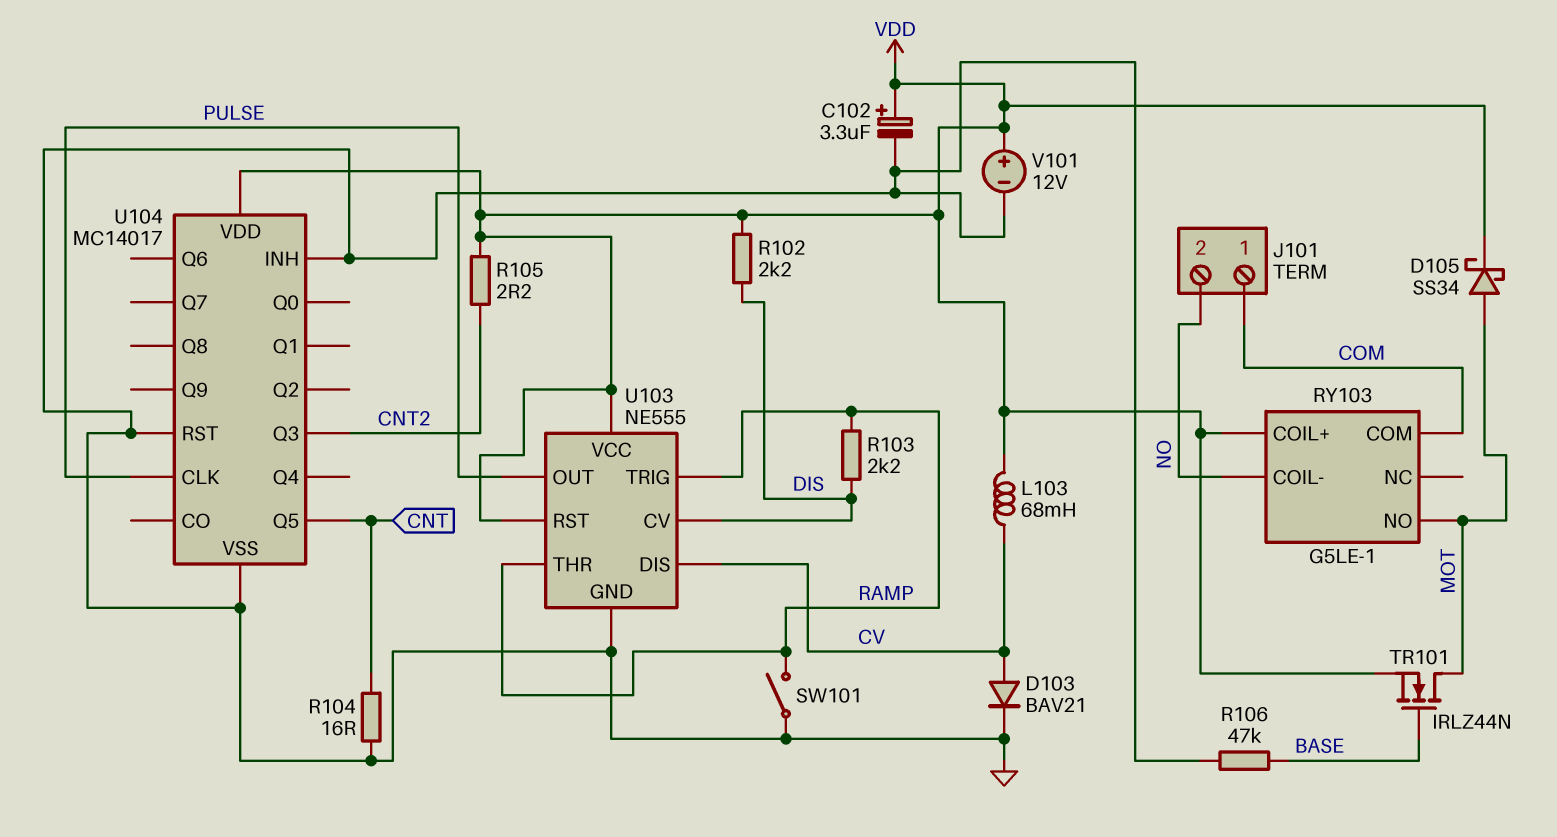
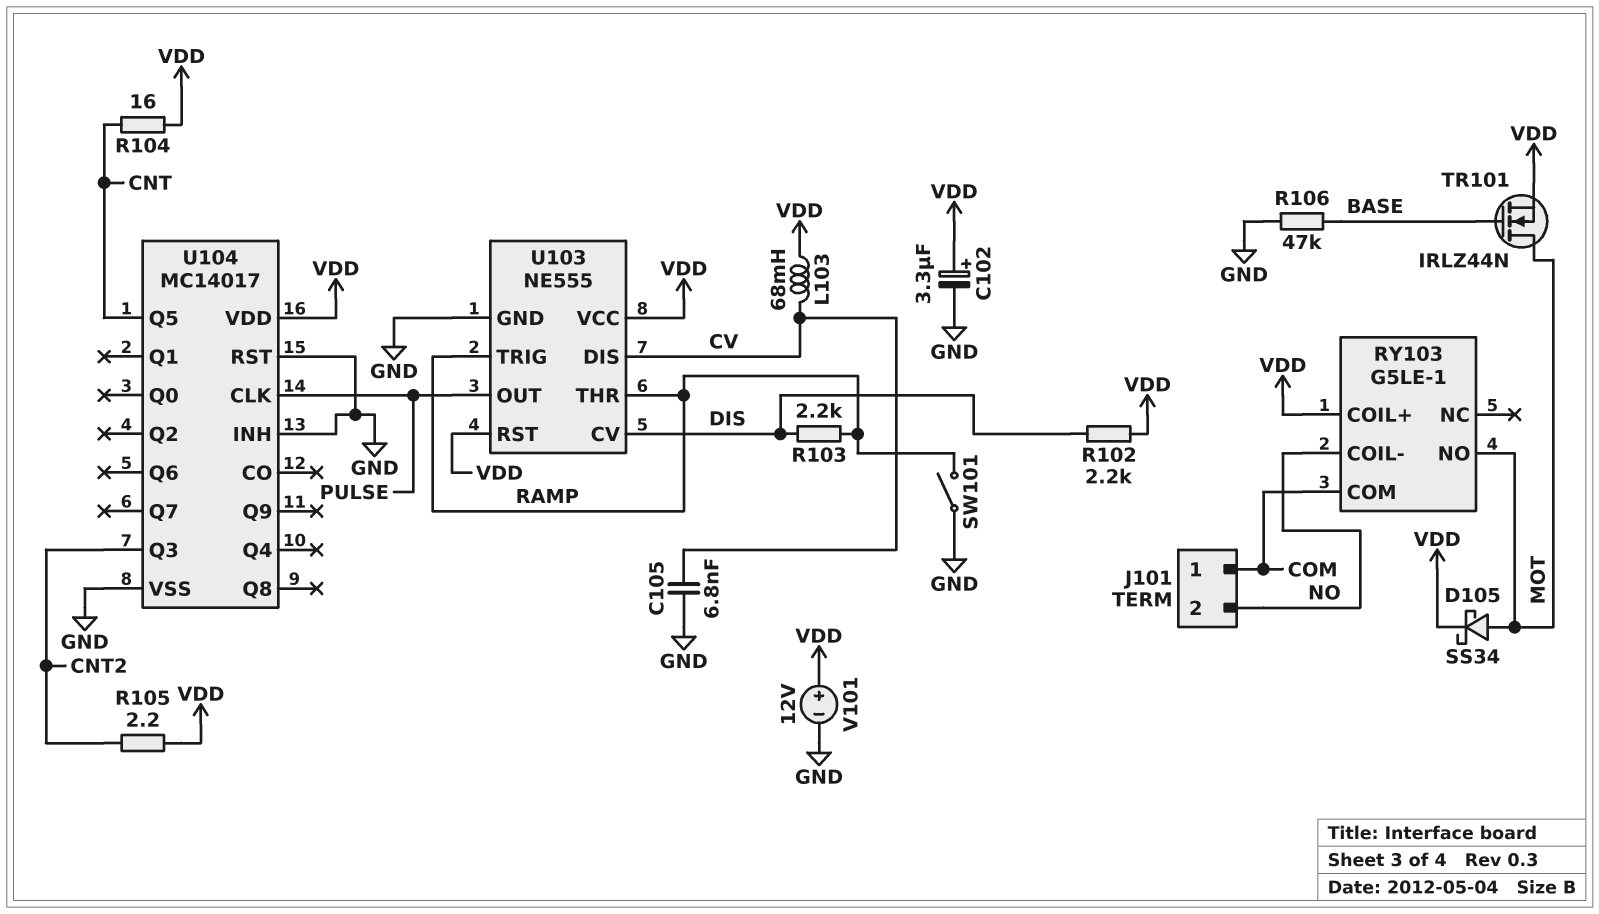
C105: none -> 6.8nF (CV, GND)
D103: diode BAV21 (A CV, K GND) -> none
R104: 16 (CNT, GND) -> 16 (CNT, VDD)

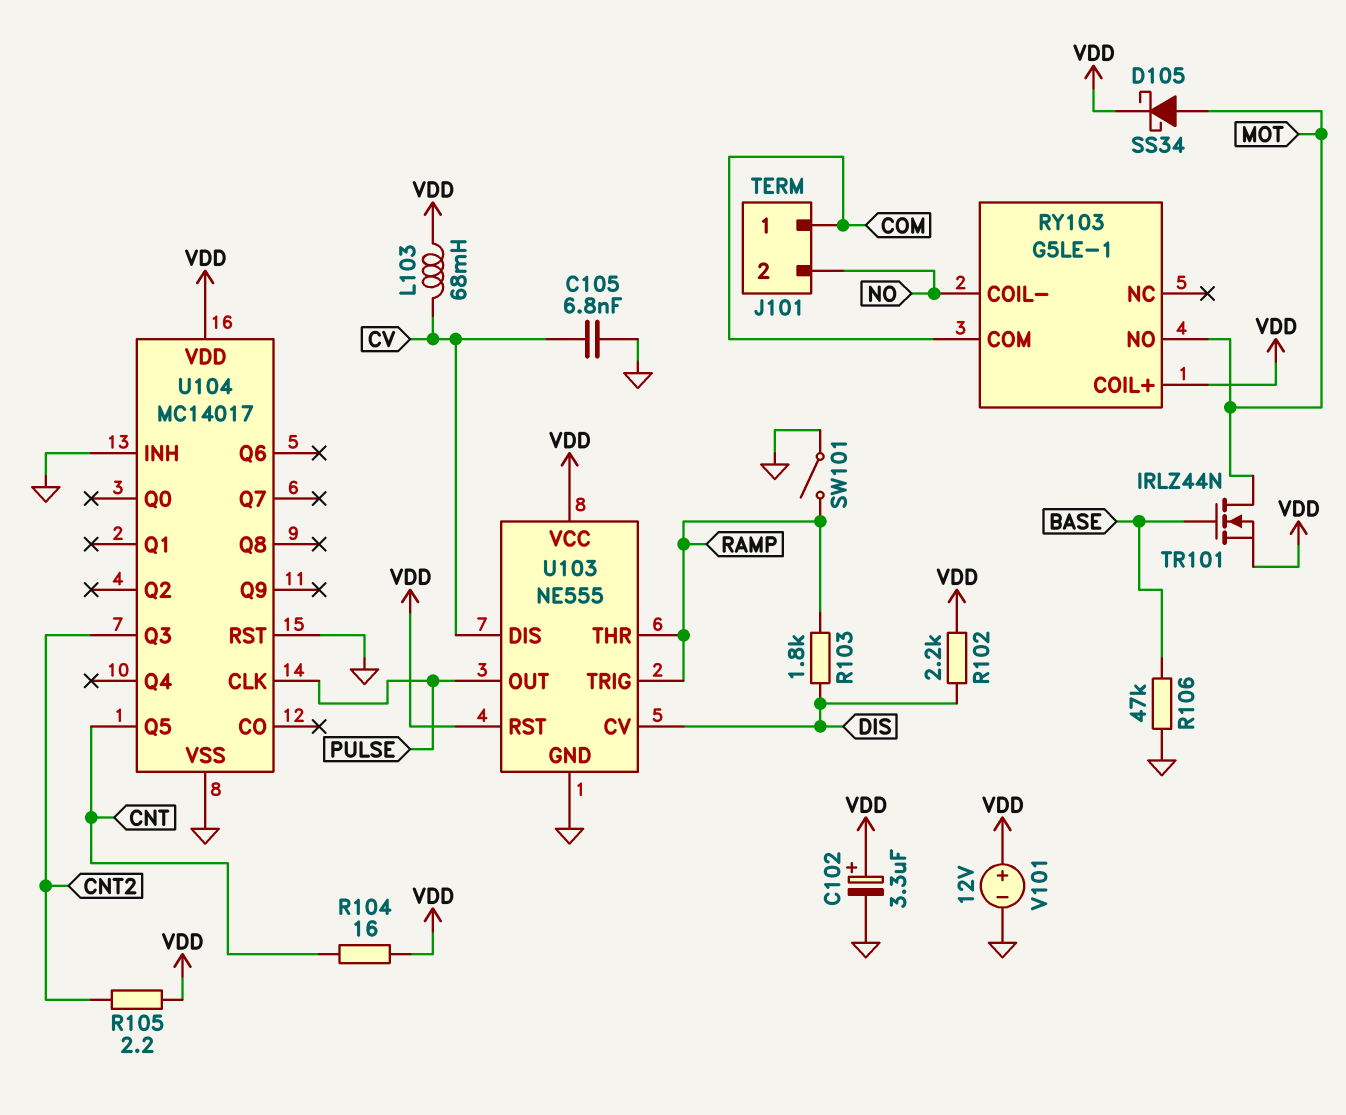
R103: 2.2k (DIS, RAMP) -> 1.8k (DIS, RAMP)

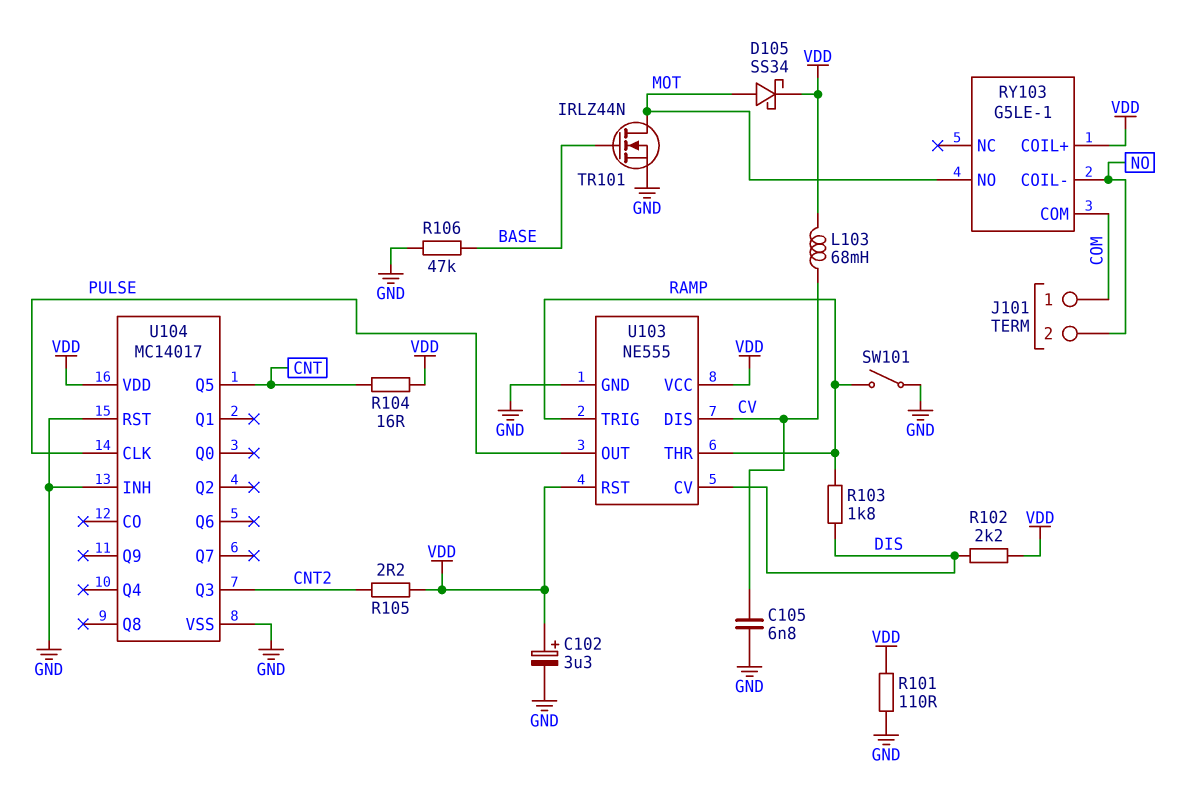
R101: none -> 110 (GND, VDD)
TR101: NMOS IRLZ44N (G BASE, D MOT, S VDD) -> NMOS IRLZ44N (G BASE, D MOT, S GND)
V101: 12V (plus VDD, minus GND) -> none

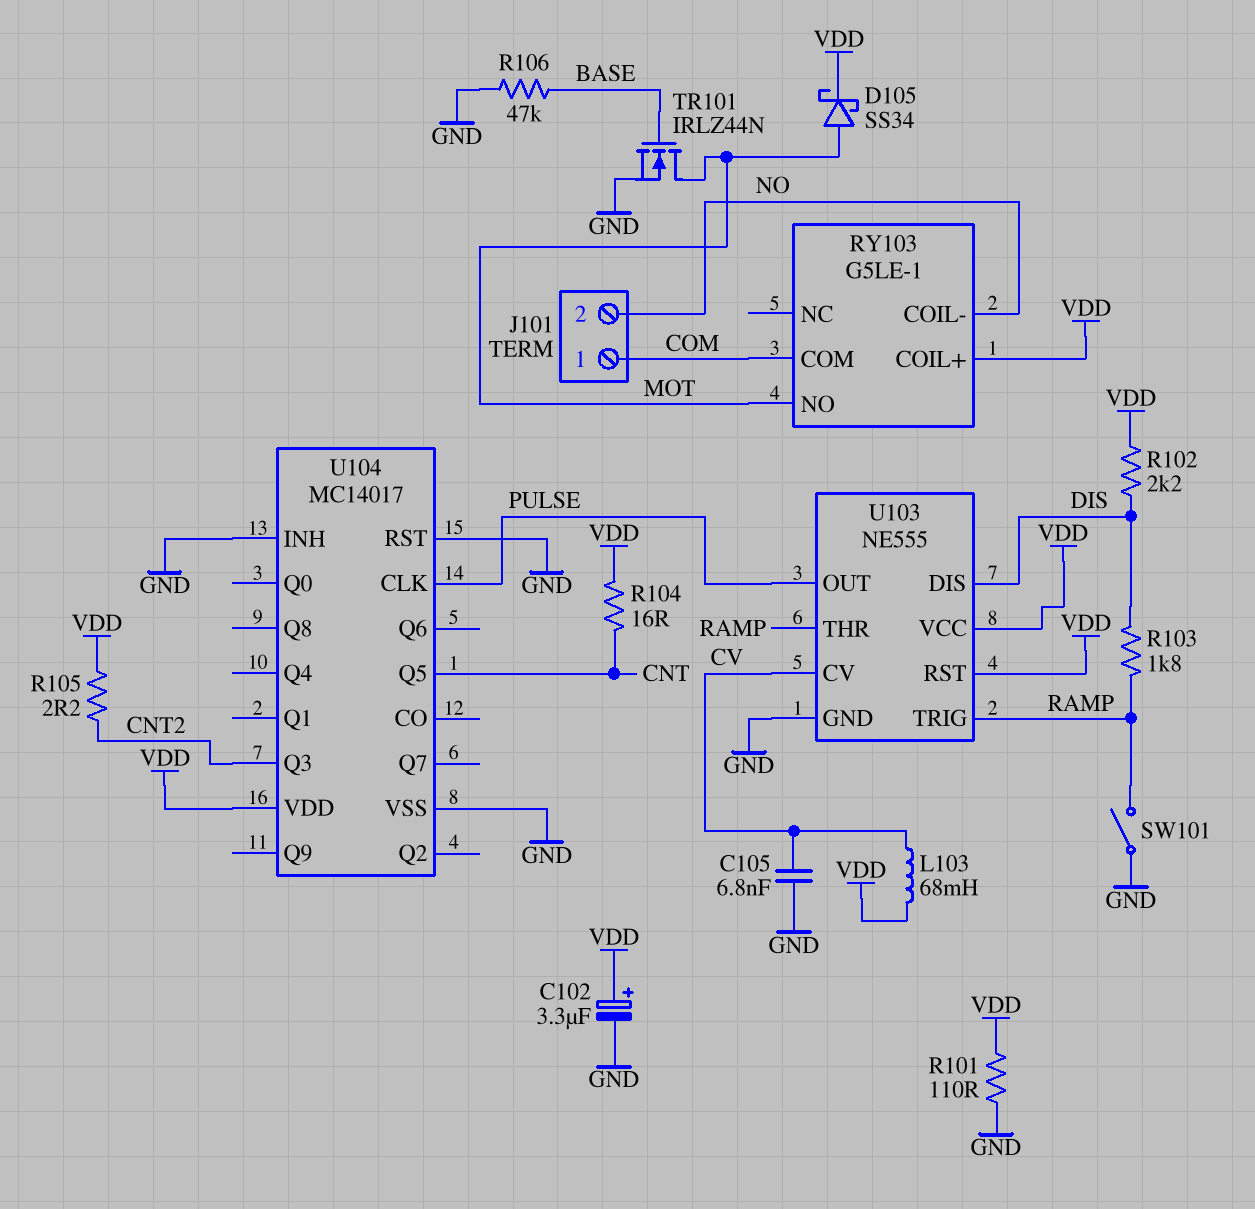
U103 pin CV: DIS -> CV
U103 pin DIS: CV -> DIS

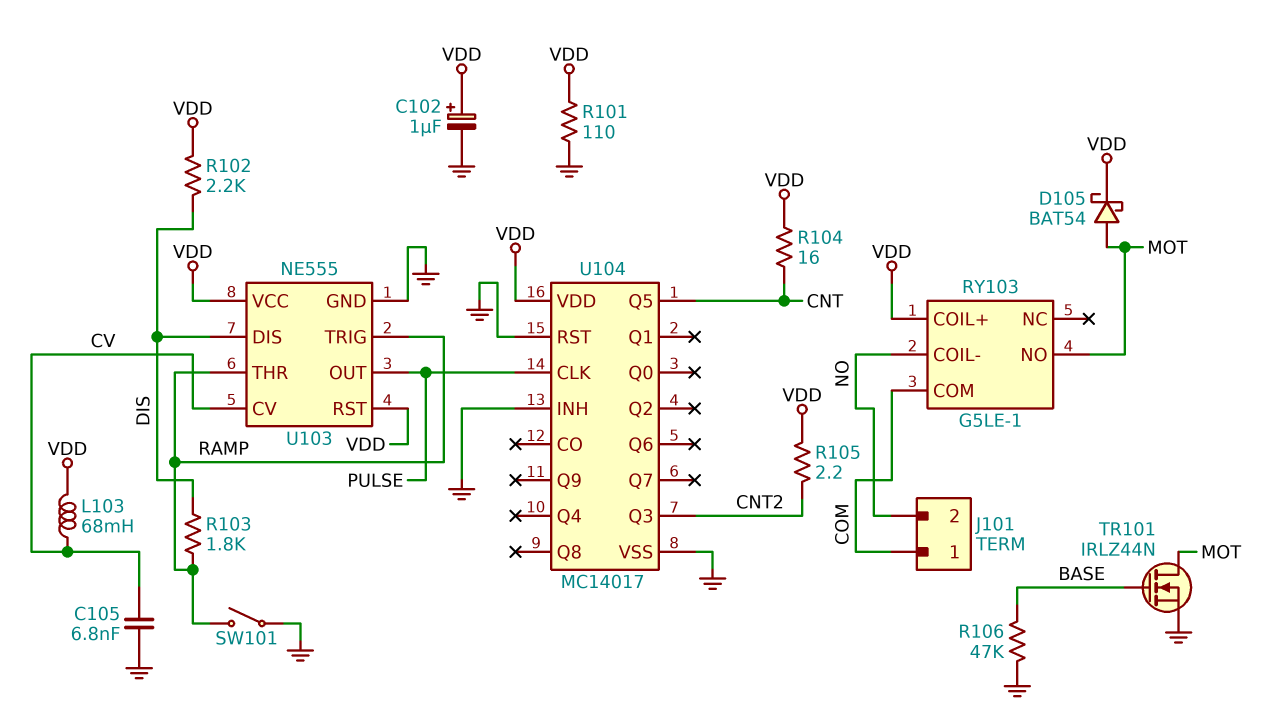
C102: 3.3uF (plus VDD, minus GND) -> 1uF (plus VDD, minus GND)
D105: schottky SS34 (A MOT, K VDD) -> schottky BAT54 (A MOT, K VDD)

